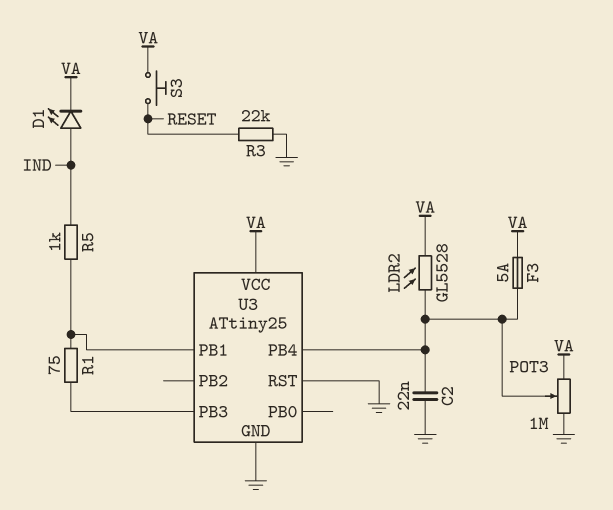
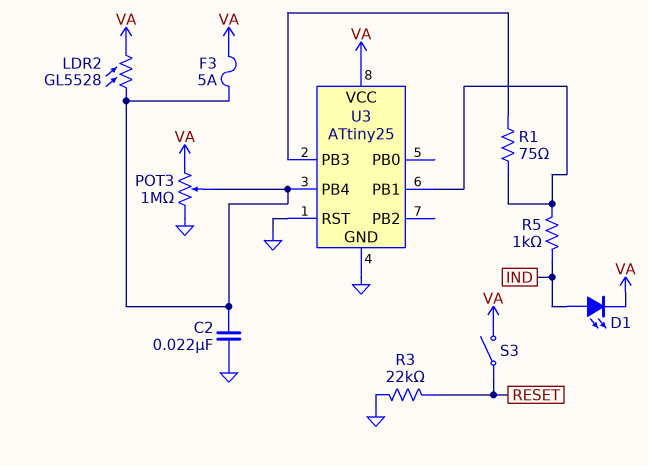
S3: button (RESET, VA) -> switch (RESET, VA)

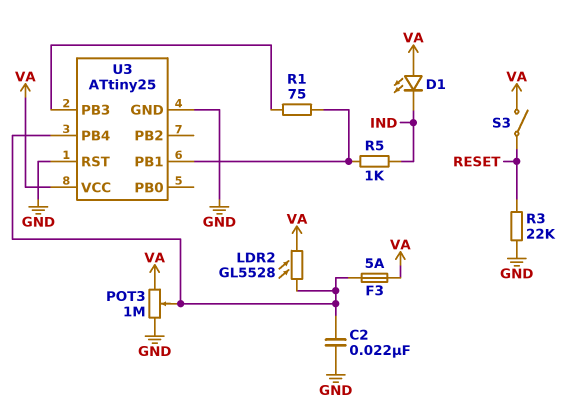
D1: LED (A IND, K VA) -> LED (A VA, K IND)

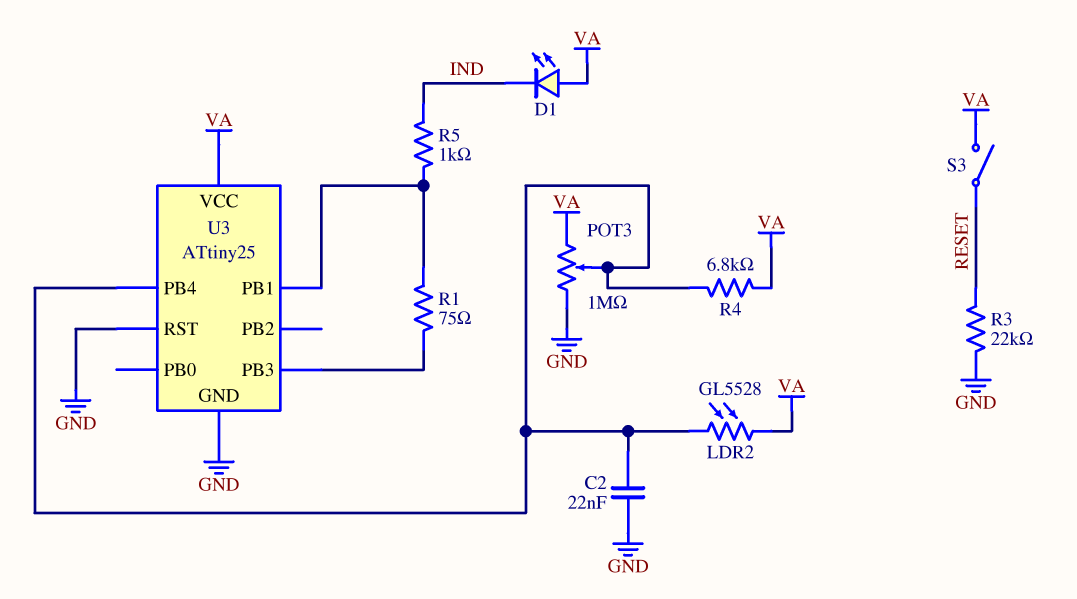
F3: 5A (U3/PB4, VA) -> none
R4: none -> 6.8k (U3/PB4, VA)

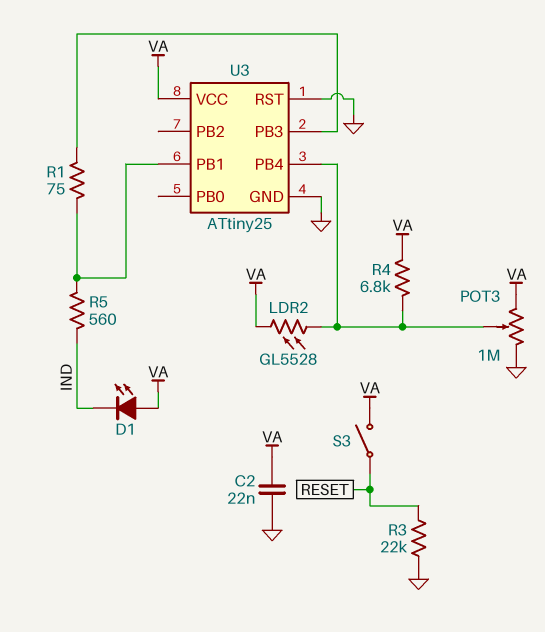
C2: 22nF (GND, U3/PB4) -> 22nF (GND, VA)
R5: 1k (IND, U3/PB1) -> 560 (IND, U3/PB1)

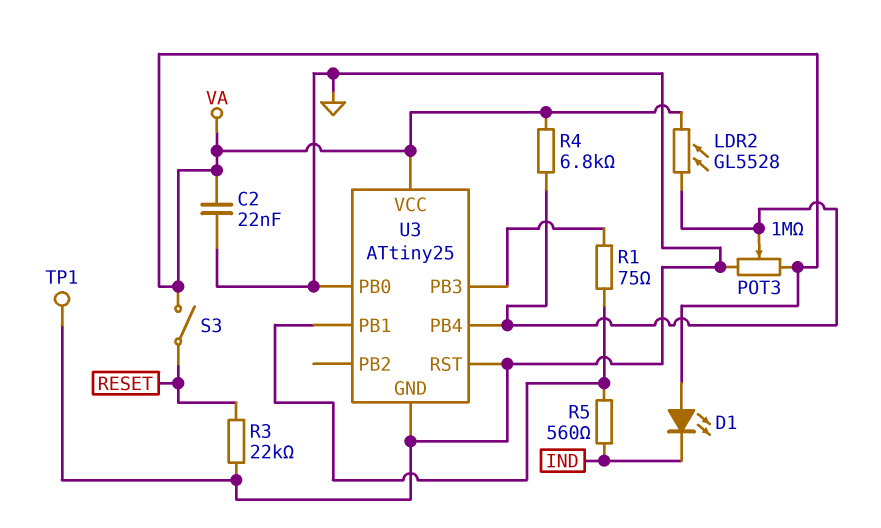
TP1: none -> test point (GND)
U3 pin PB0: none -> GND

